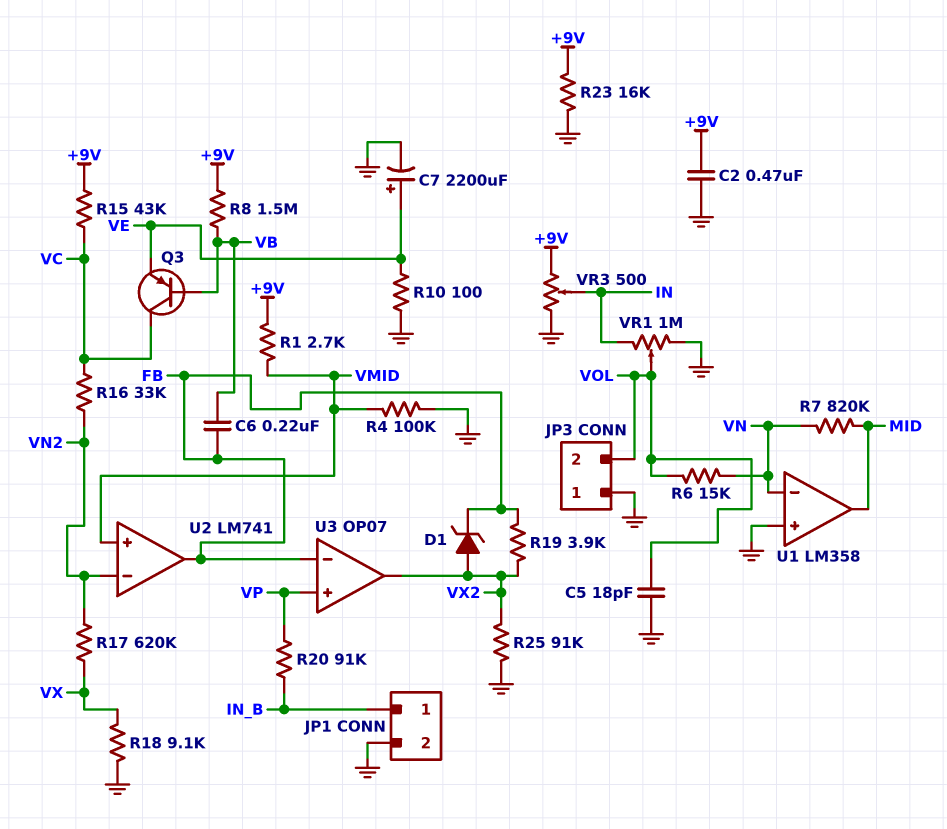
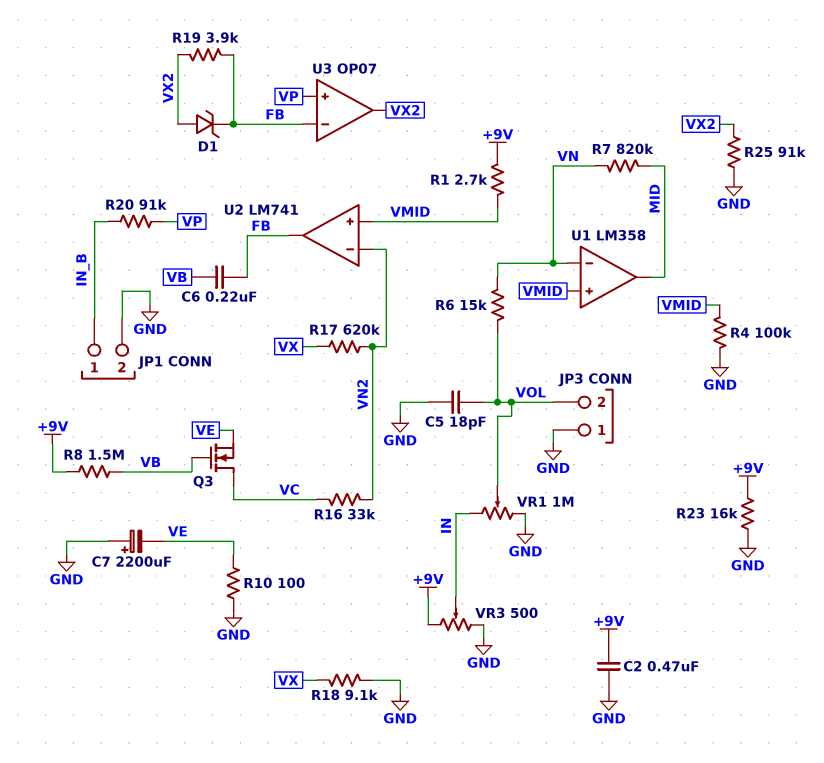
C7: 2200uF (plus VE, minus GND) -> 2200uF (plus GND, minus VE)
Q3: PNP (B VB, C VC, E VE) -> NMOS (G VB, D VC, S VE)
R15: 43k (+9V, VC) -> none
U1 pin in+: GND -> VMID

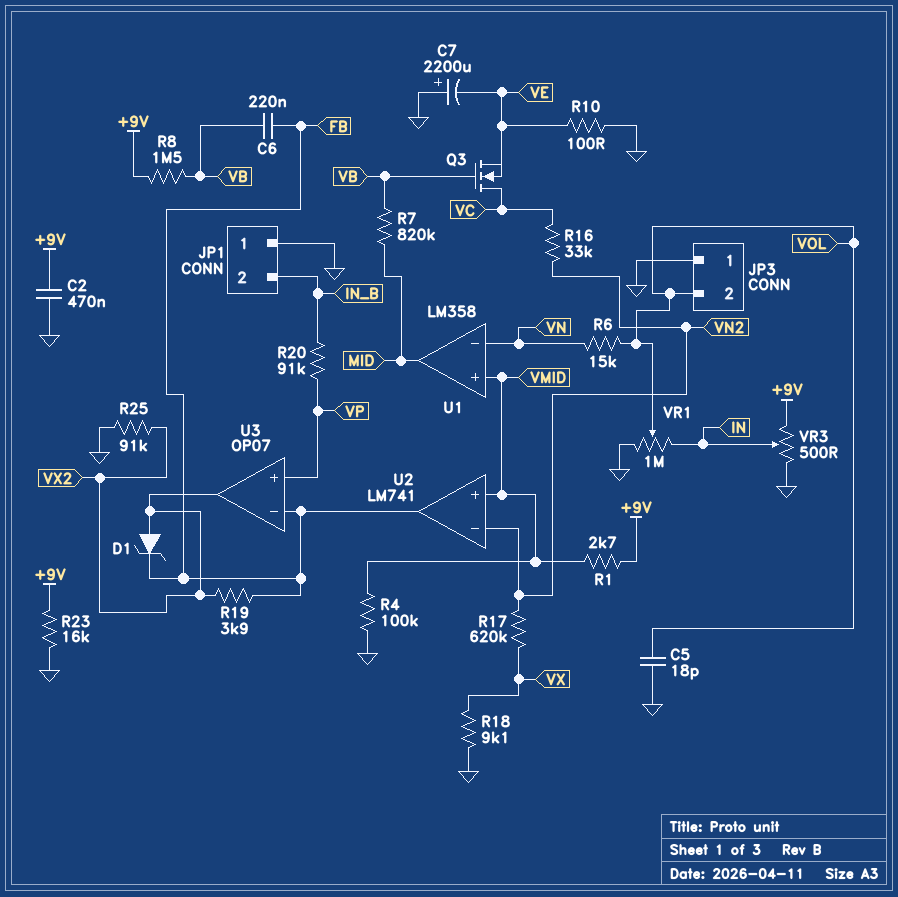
JP1 pin 1: IN_B -> GND
JP1 pin 2: GND -> IN_B
R7: 820k (MID, VN) -> 820k (MID, VB)

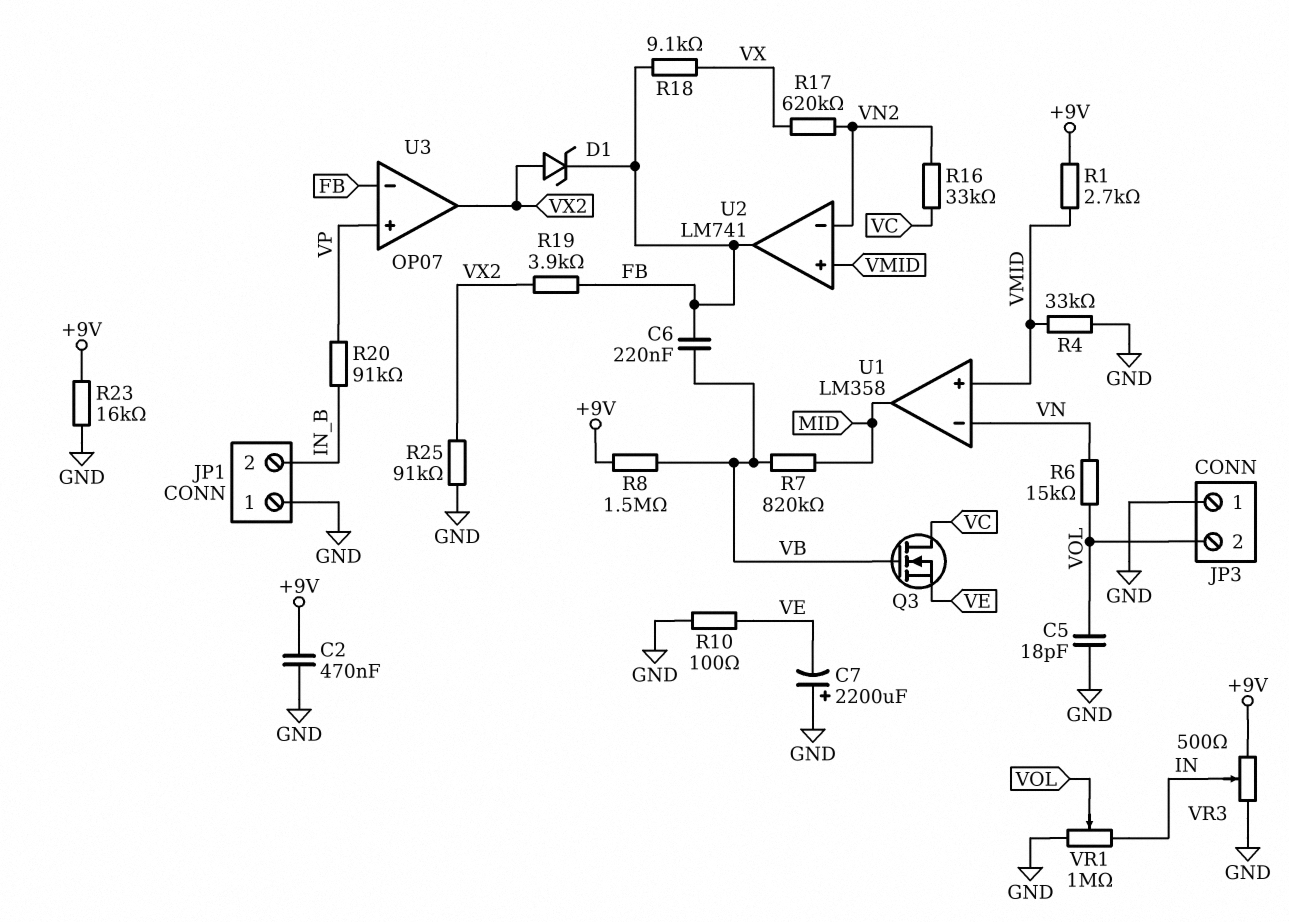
R4: 100k (GND, VMID) -> 33k (GND, VMID)
R18: 9.1k (GND, VX) -> 9.1k (FB, VX)

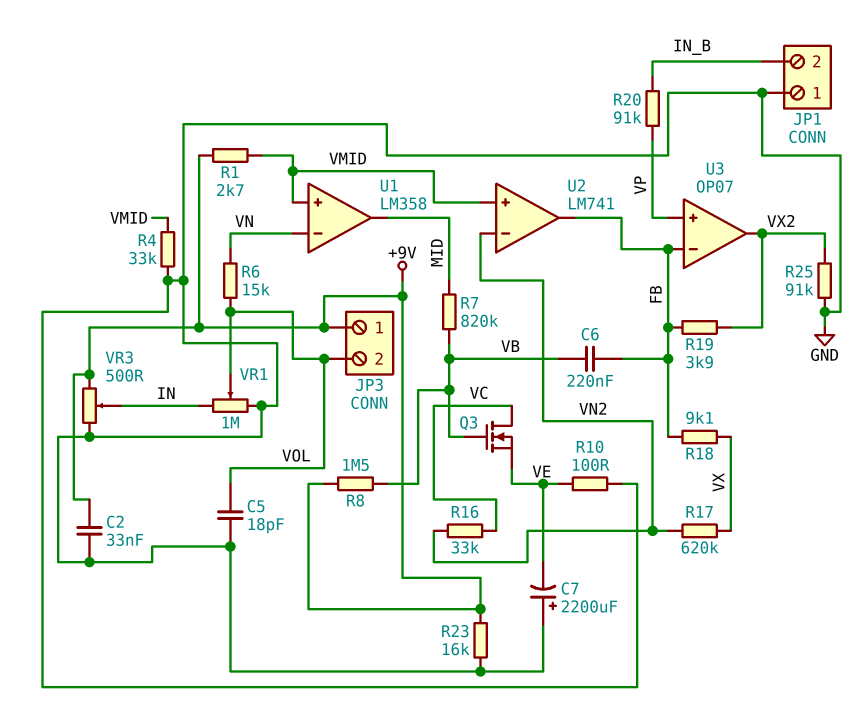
C2: 470nF (+9V, GND) -> 33nF (+9V, GND)
D1: zener (A VX2, K FB) -> none
JP3 pin 1: GND -> +9V

